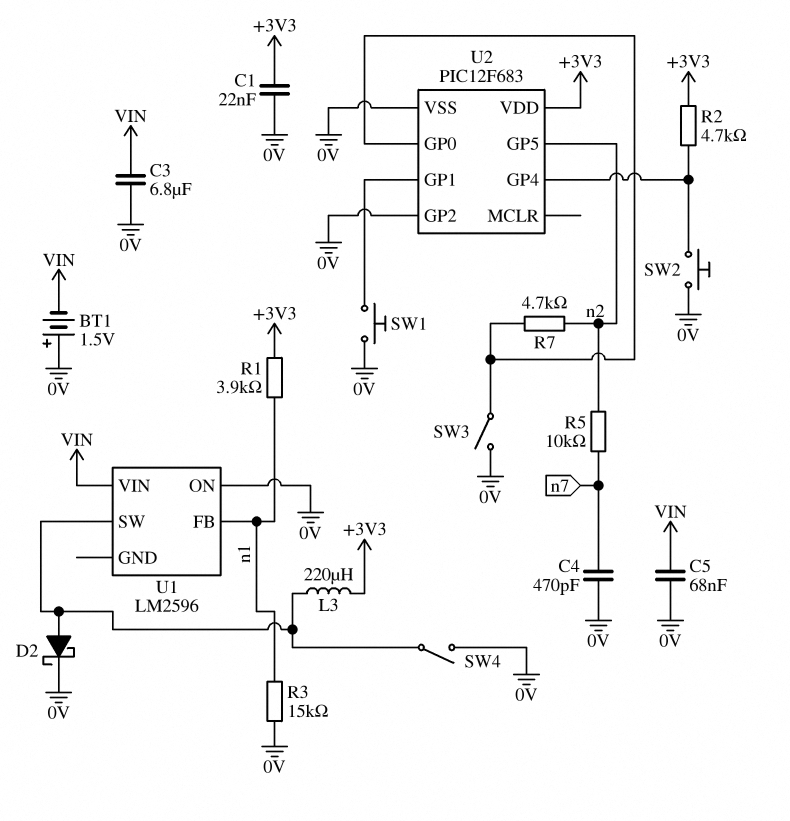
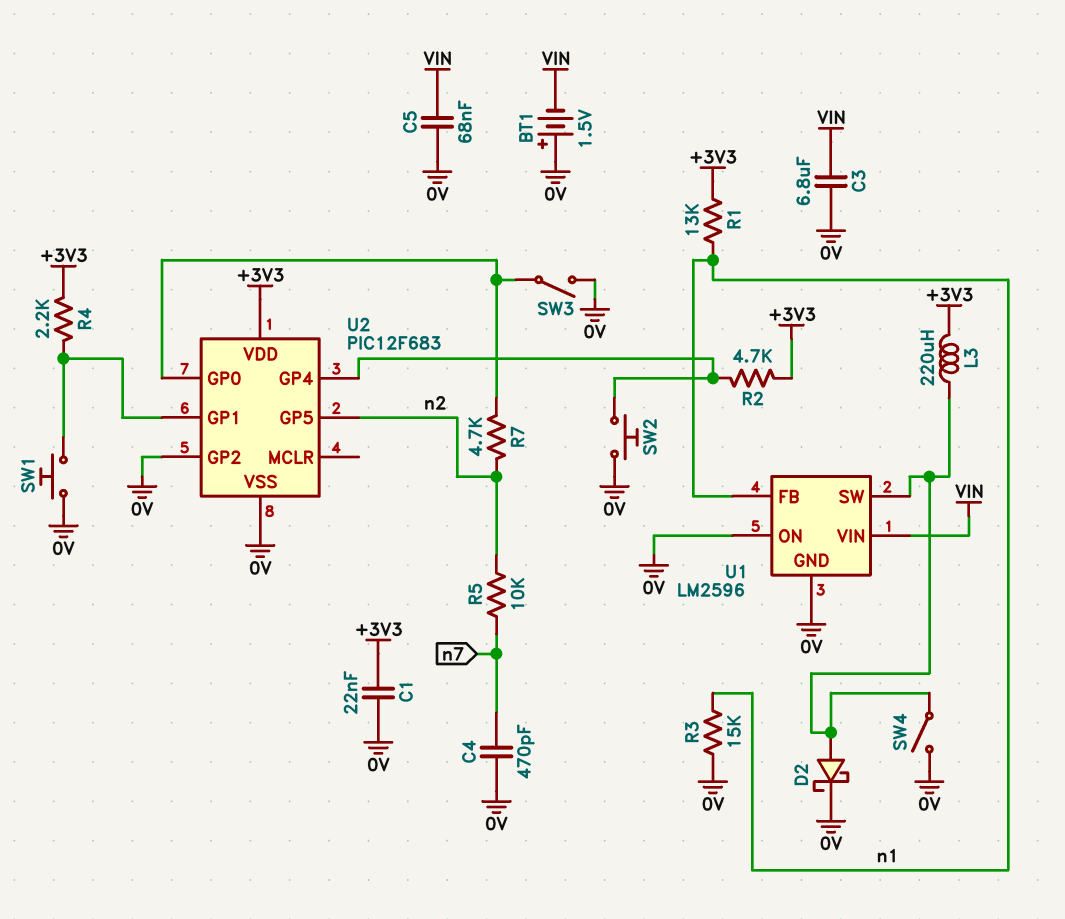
R1: 3.9k (+3V3, n1) -> 13k (+3V3, n1)
R4: none -> 2.2k (+3V3, U2/GP1)
U1 pin GND: none -> 0V

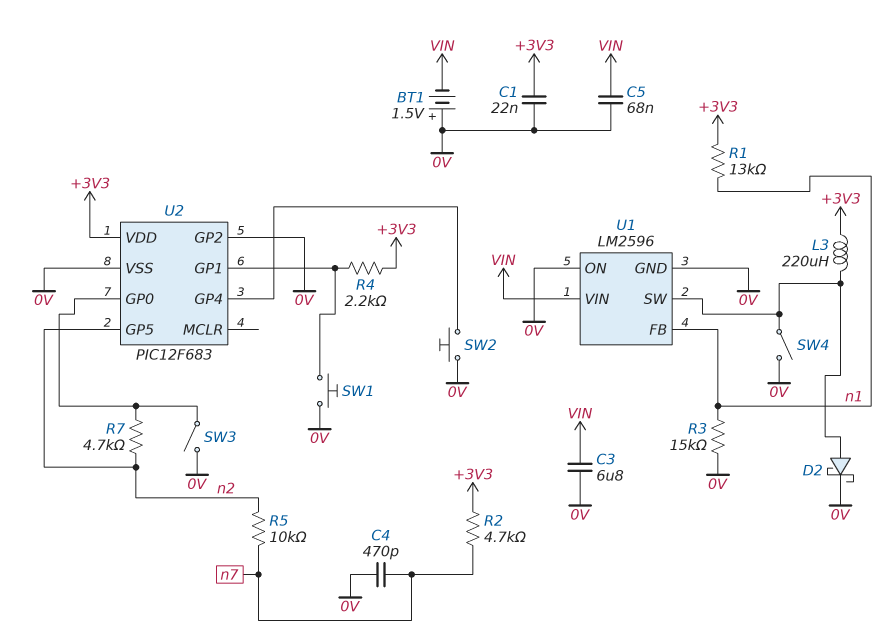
R2: 4.7k (+3V3, U2/GP4) -> 4.7k (+3V3, n7)

